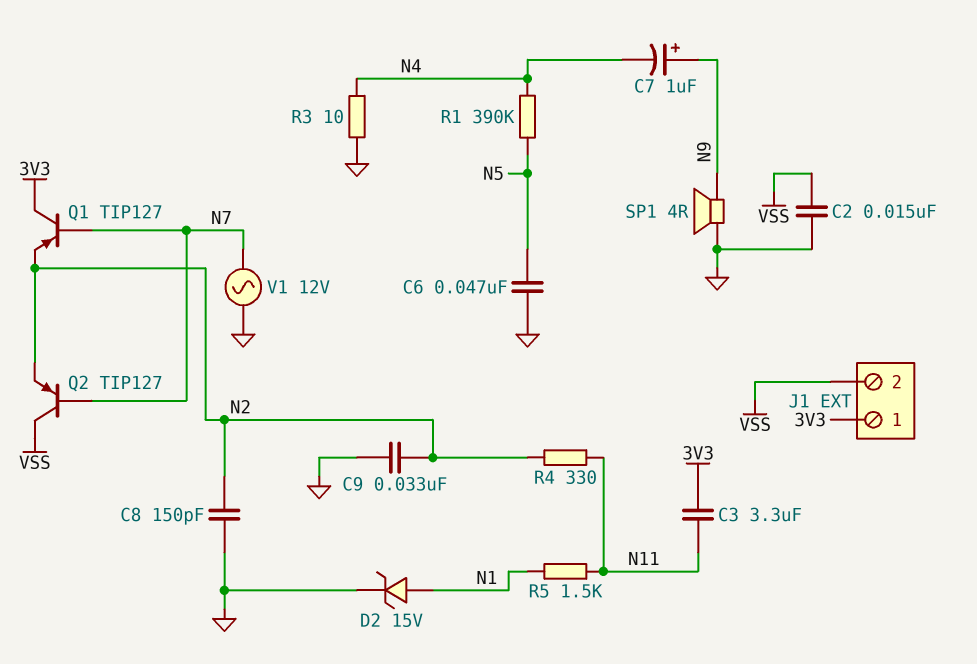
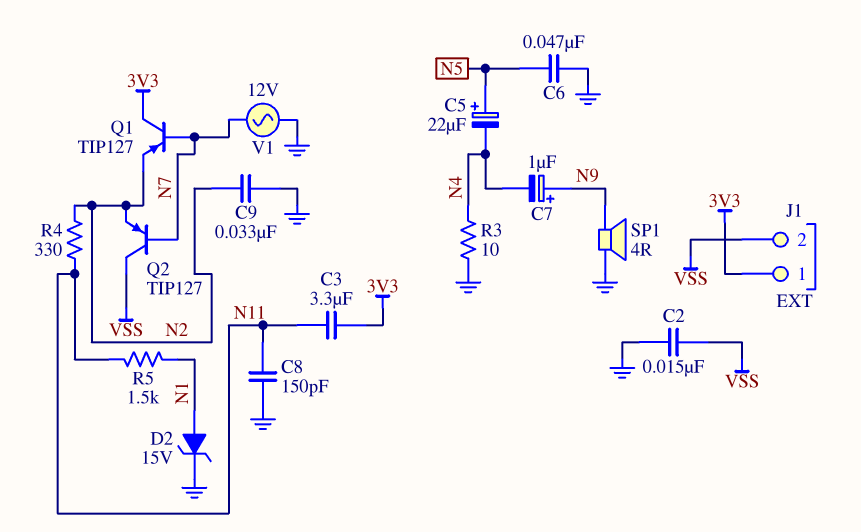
C5: none -> 22uF (plus N5, minus N4)
C8: 150pF (GND, N2) -> 150pF (GND, N11)
R1: 390k (N4, N5) -> none

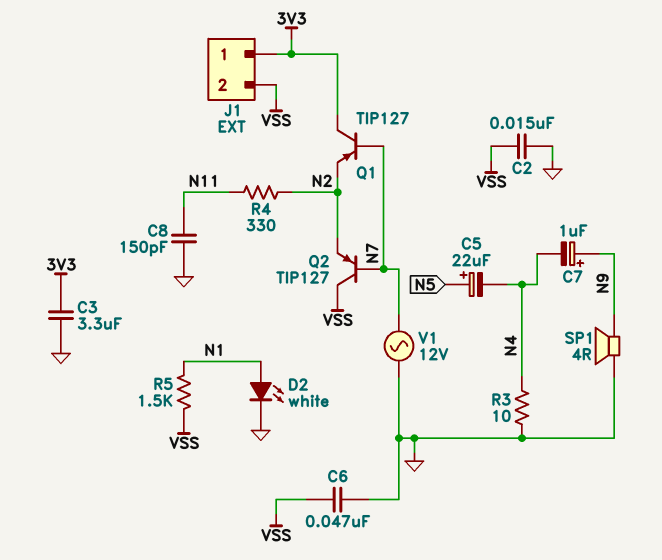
C3: 3.3uF (3V3, N11) -> 3.3uF (3V3, GND)
C6: 47nF (GND, N5) -> 47nF (GND, VSS)
C9: 33nF (GND, N2) -> none
D2: zener 15V (A N1, K GND) -> LED white (A N1, K GND)
R5: 1.5k (N1, N11) -> 1.5k (N1, VSS)

